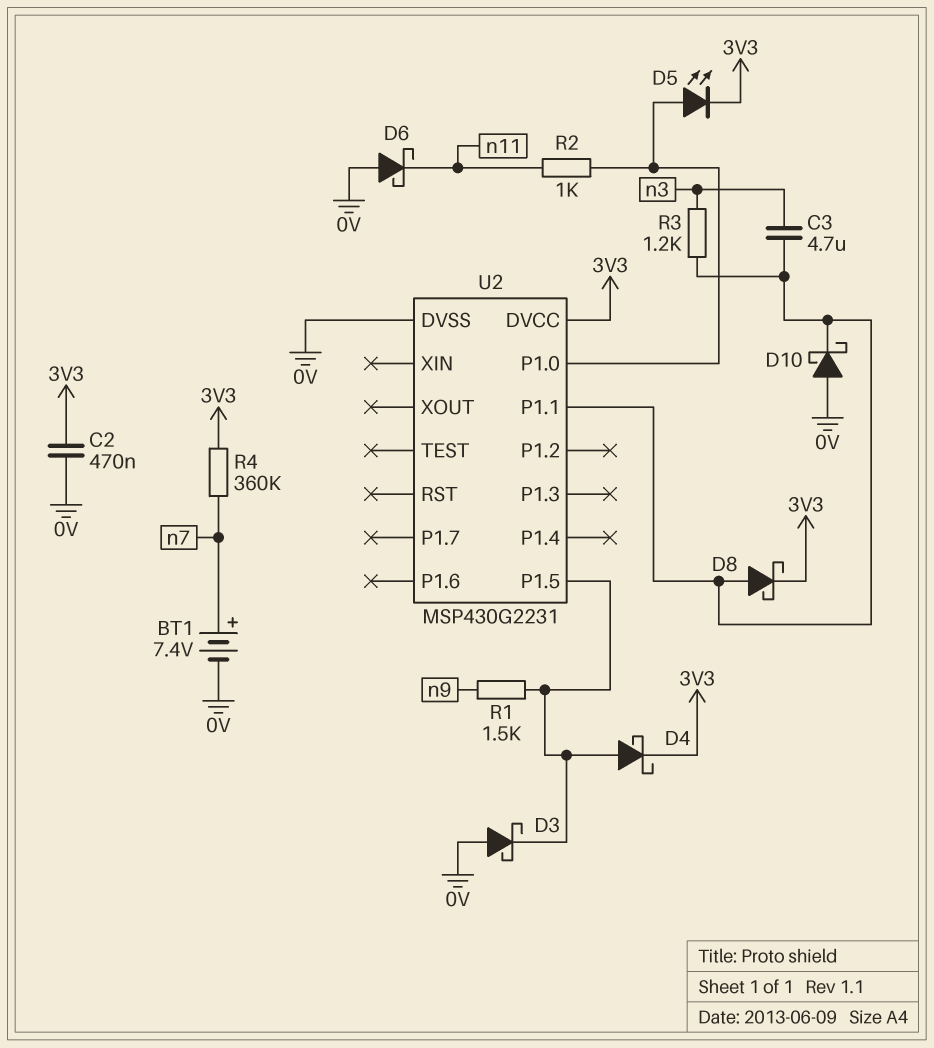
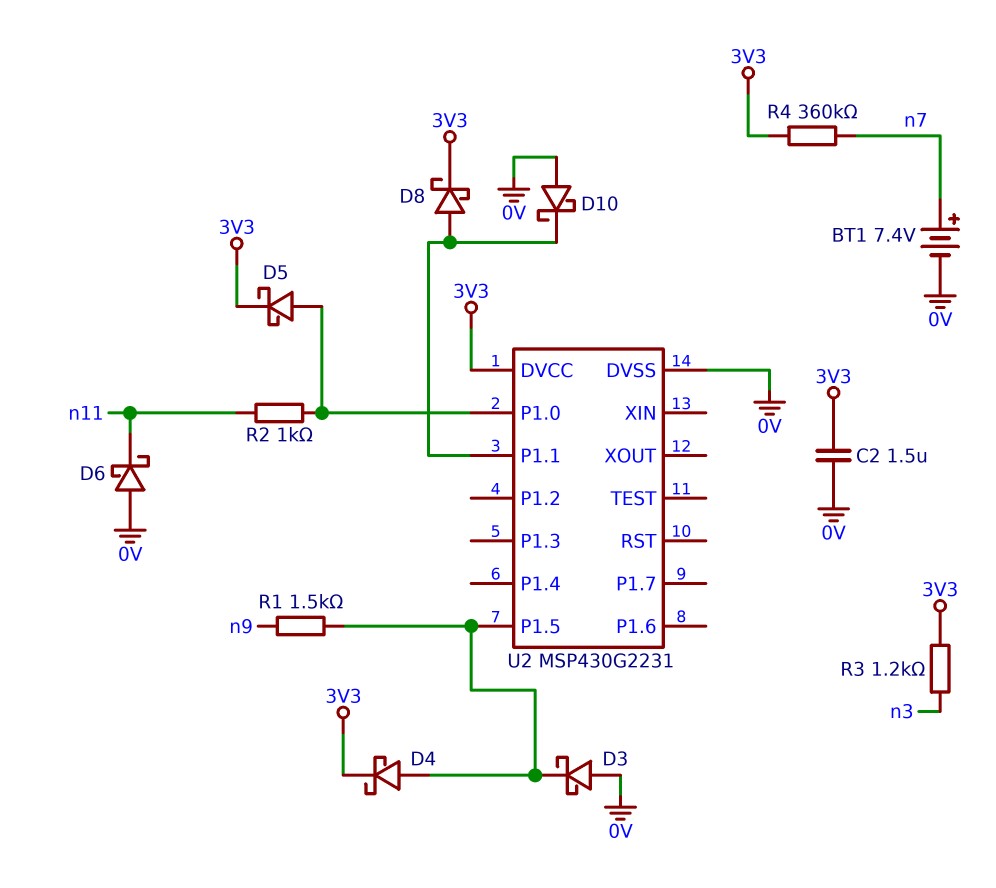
C2: 470nF (0V, 3V3) -> 1.5uF (0V, 3V3)
C3: 4.7uF (U2/P1.1, n3) -> none
D5: LED (A U2/P1.0, K 3V3) -> schottky (A U2/P1.0, K 3V3)
R3: 1.2k (U2/P1.1, n3) -> 1.2k (3V3, n3)

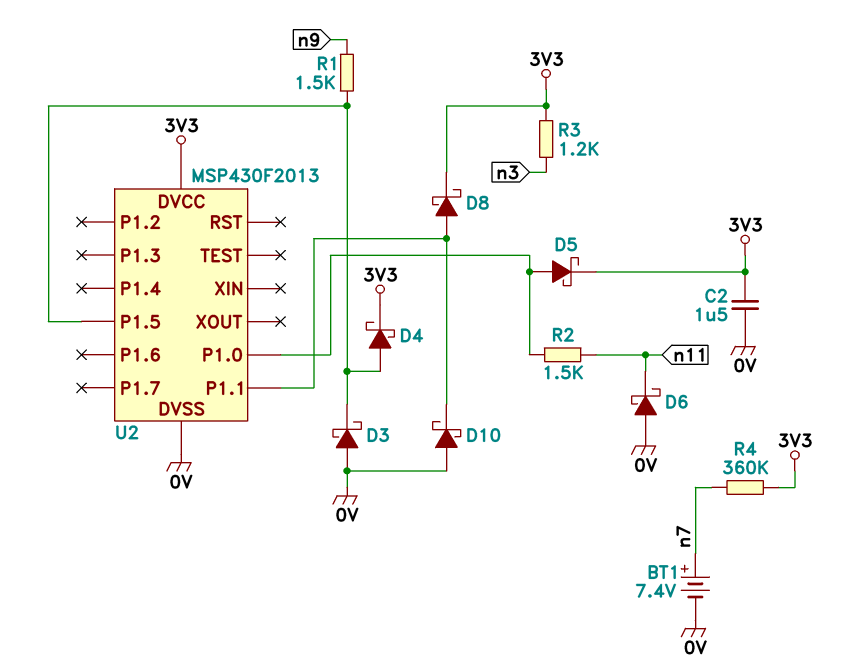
R2: 1k (U2/P1.0, n11) -> 1.5k (U2/P1.0, n11)
U2: MSP430G2231 -> MSP430F2013

